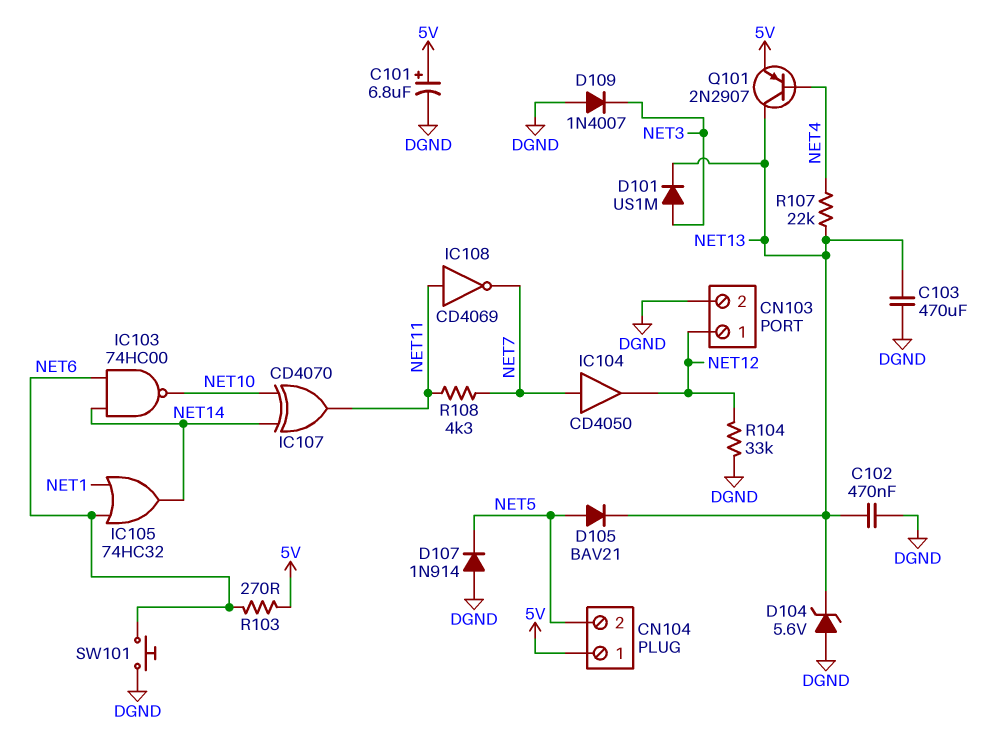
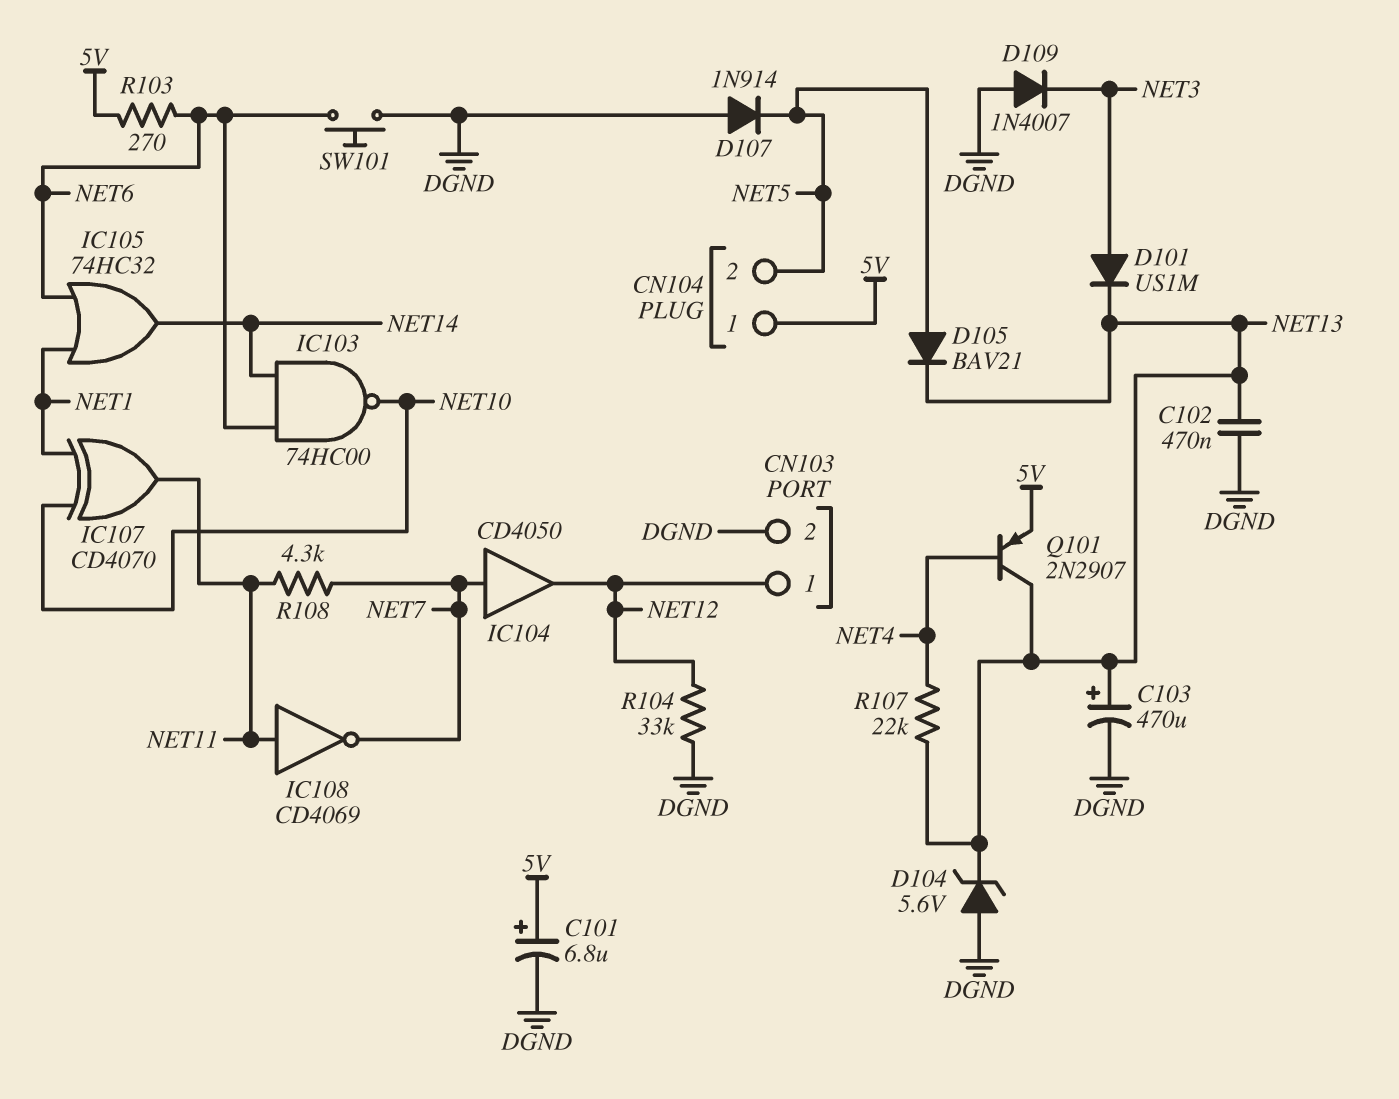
C103: 470uF (DGND, NET13) -> 470uF (plus NET13, minus DGND)
IC107: XOR CD4070 (in NET10, in NET14, out NET11) -> XOR CD4070 (in NET1, in NET10, out NET11)

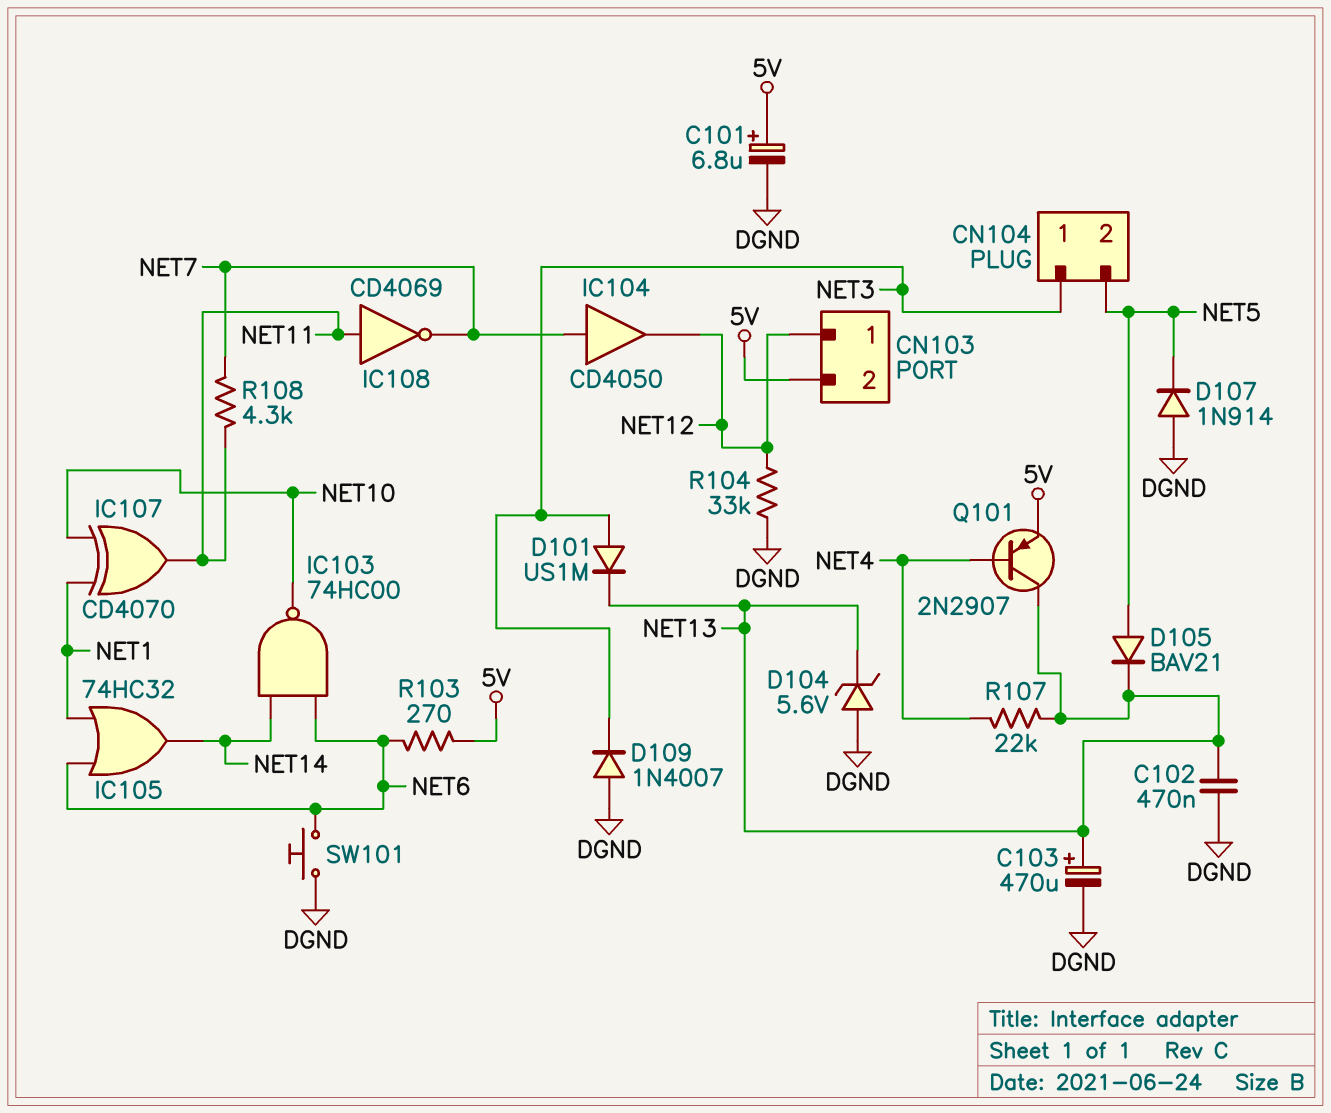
CN103 pin 2: DGND -> 5V
CN104 pin 1: 5V -> NET3

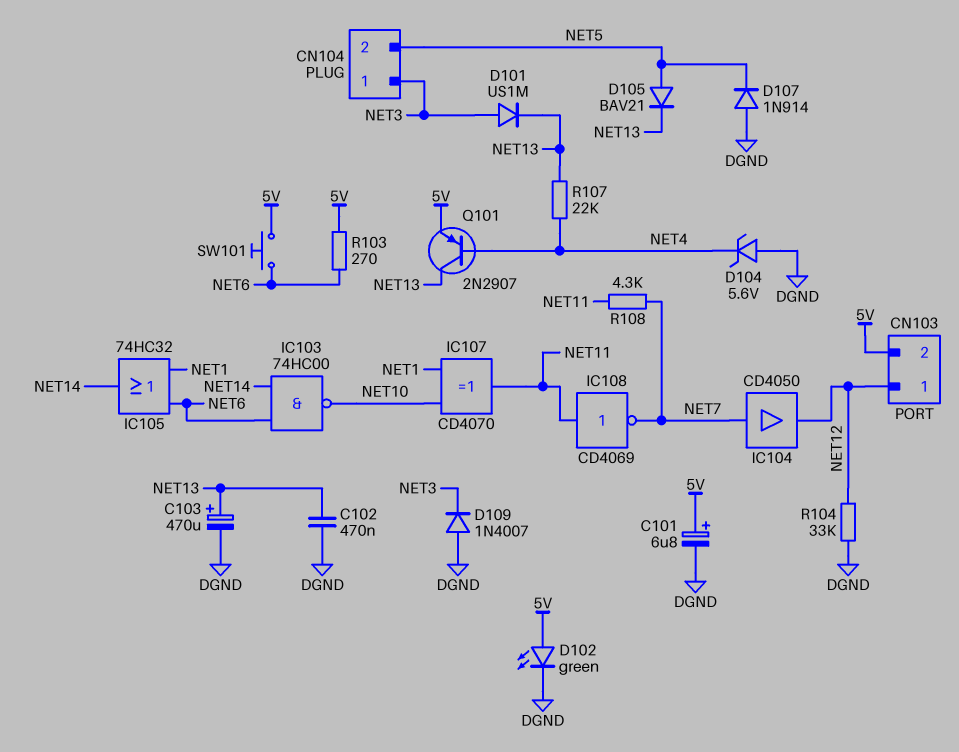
D102: none -> LED green (A 5V, K DGND)
D104: zener 5.6V (A DGND, K NET13) -> zener 5.6V (A DGND, K NET4)
SW101: button (DGND, NET6) -> button (5V, NET6)

